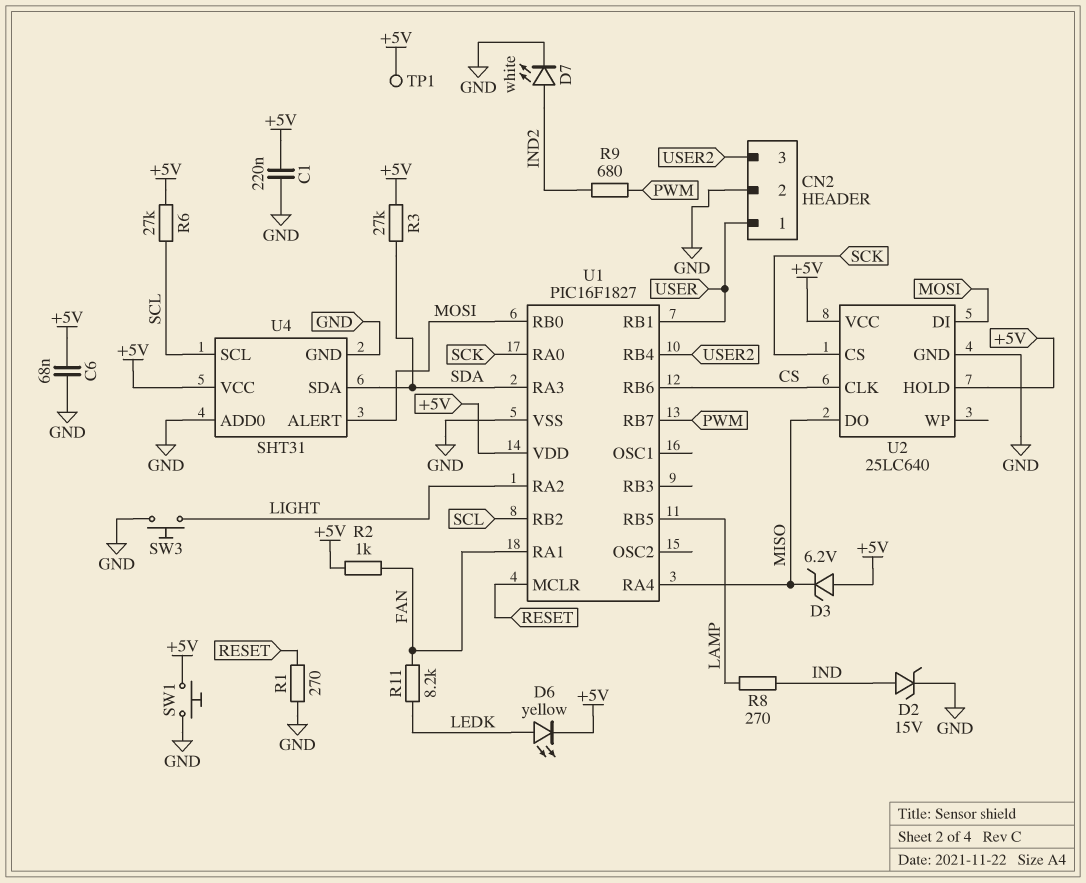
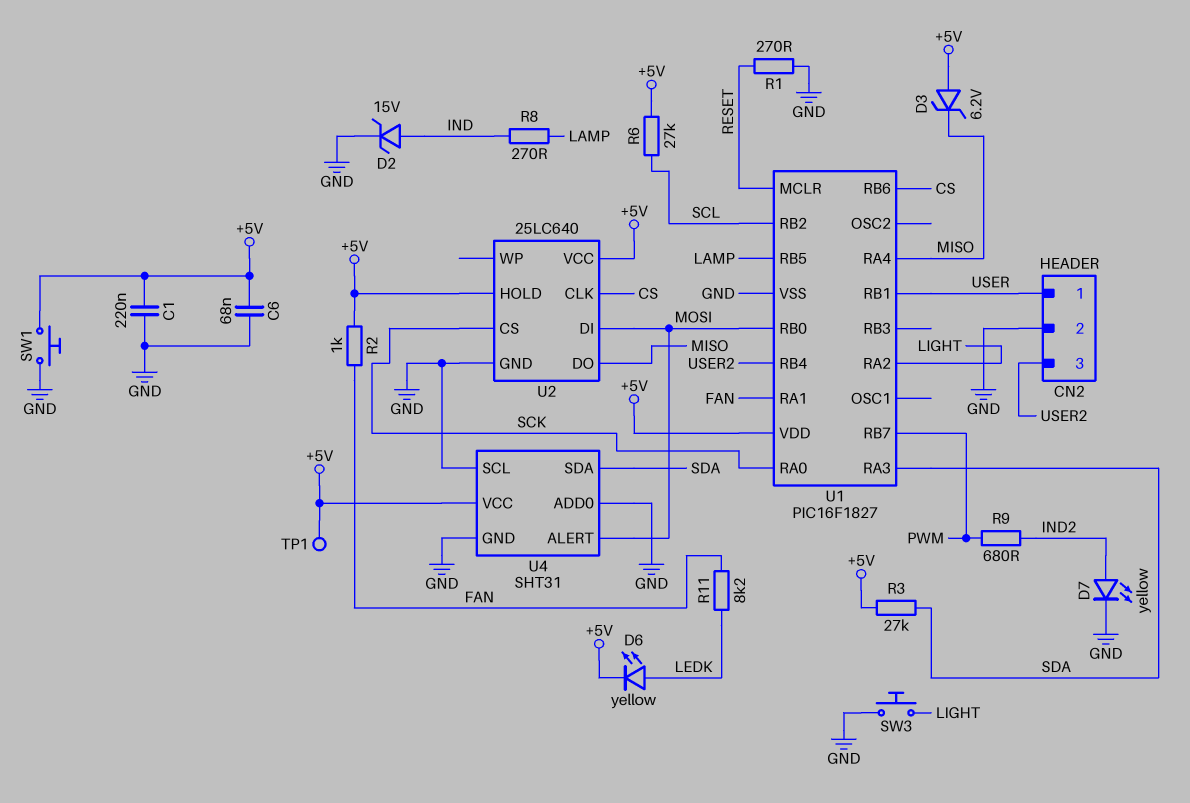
D7: LED white (A IND2, K GND) -> LED yellow (A IND2, K GND)
U4 pin SCL: SCL -> GND

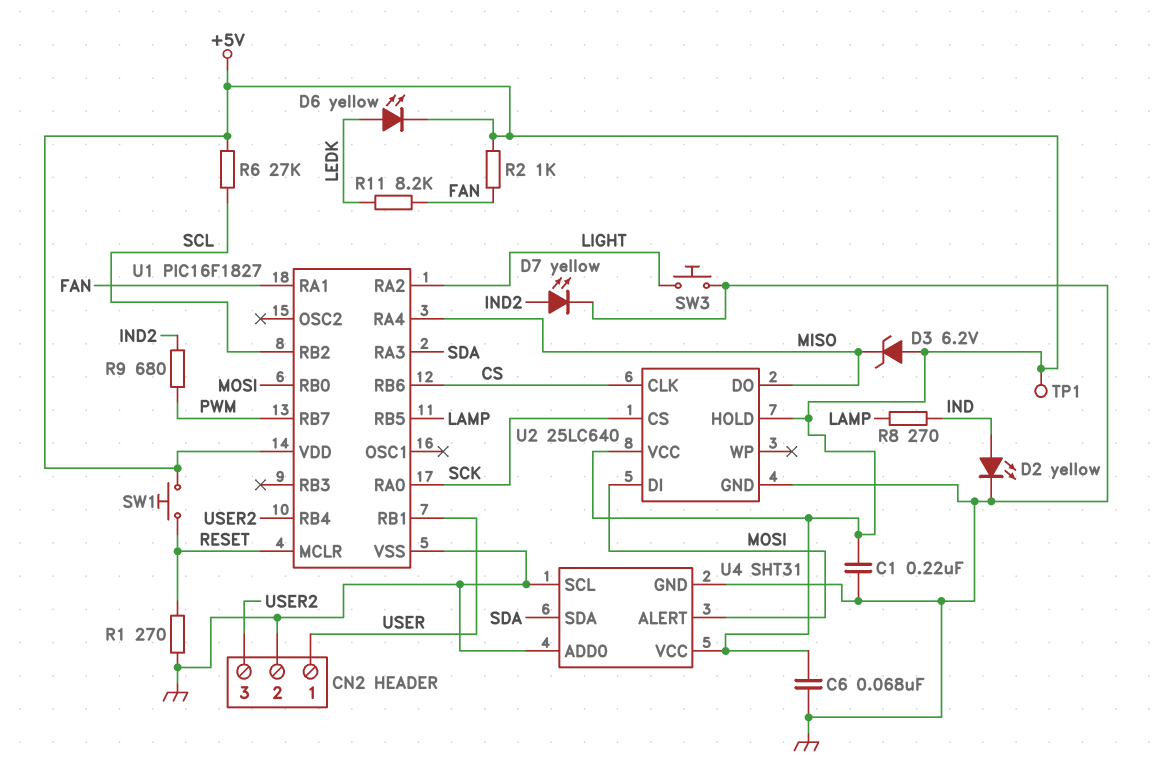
D2: zener 15V (A IND, K GND) -> LED yellow (A IND, K GND)
R3: 27k (+5V, SDA) -> none
SW1: button (+5V, GND) -> button (+5V, RESET)

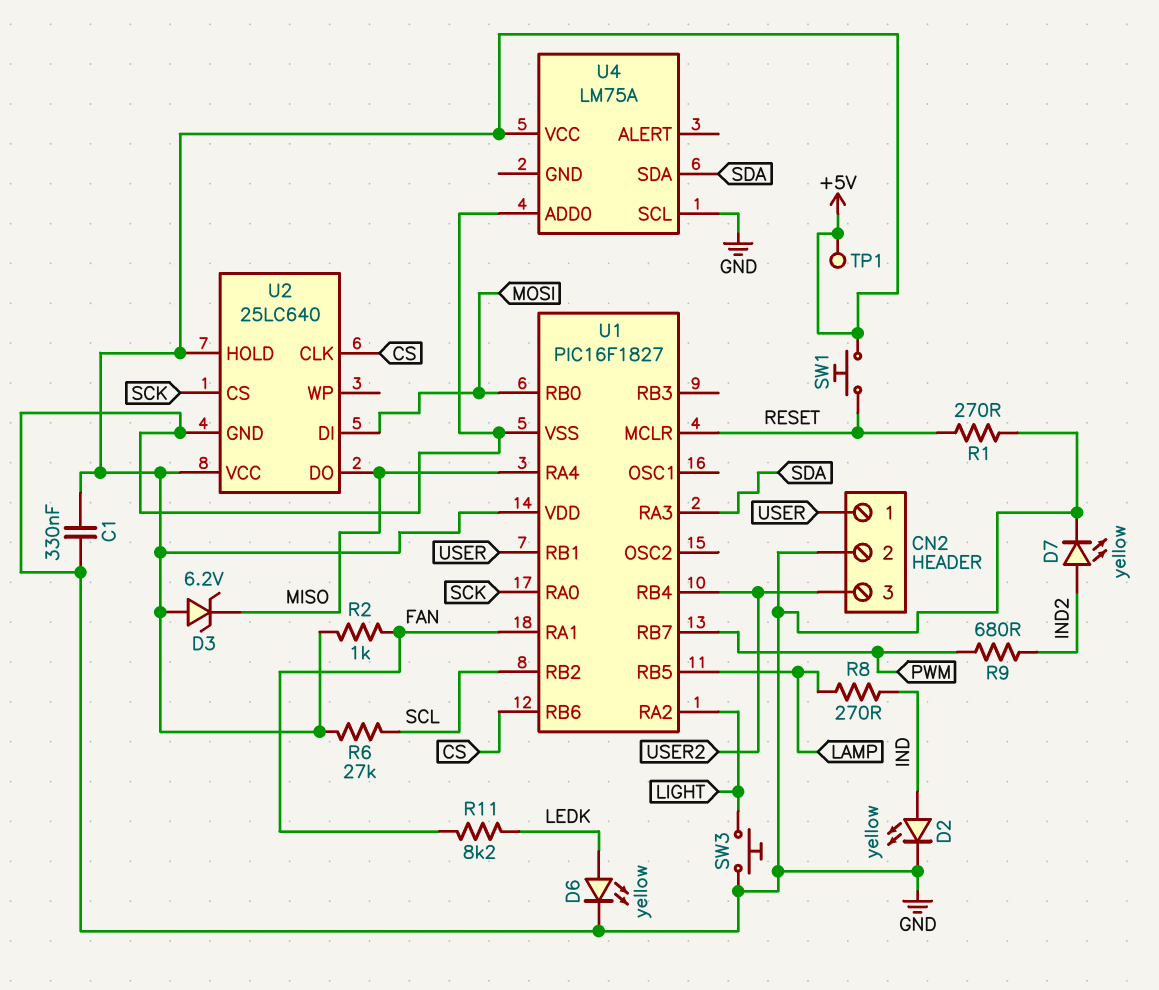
C1: 220nF (+5V, GND) -> 330nF (+5V, GND)
C6: 68nF (+5V, GND) -> none
D6: LED yellow (A LEDK, K +5V) -> LED yellow (A LEDK, K GND)
U4: SHT31 -> LM75A
U4 pin ALERT: MOSI -> none
U4 pin GND: GND -> none

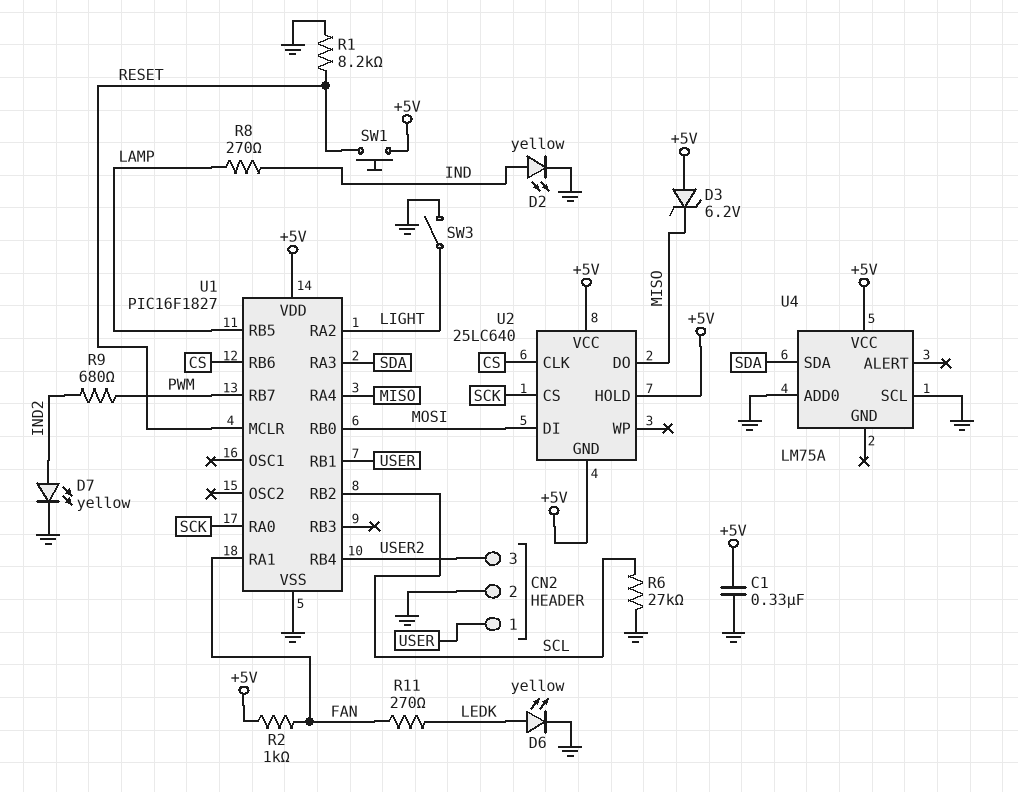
R1: 270 (GND, RESET) -> 8.2k (GND, RESET)
R6: 27k (+5V, SCL) -> 27k (GND, SCL)
R11: 8.2k (FAN, LEDK) -> 270 (FAN, LEDK)
SW3: button (GND, LIGHT) -> switch (GND, LIGHT)
TP1: test point (+5V) -> none
U2 pin GND: GND -> +5V

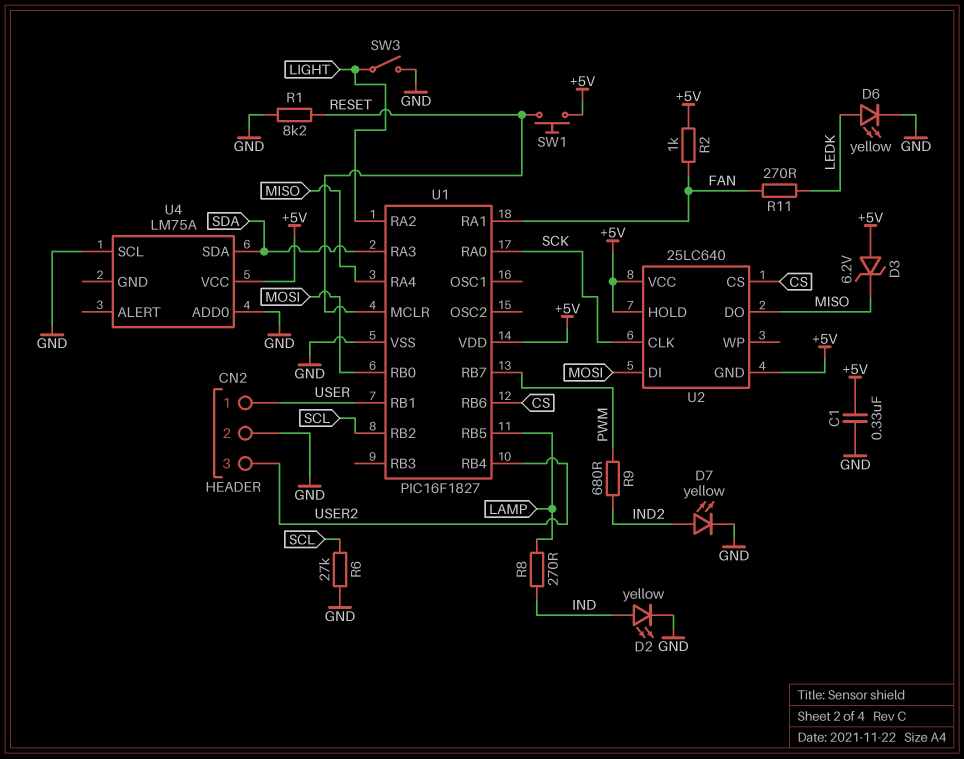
U2 pin CLK: CS -> SCK
U2 pin CS: SCK -> CS

